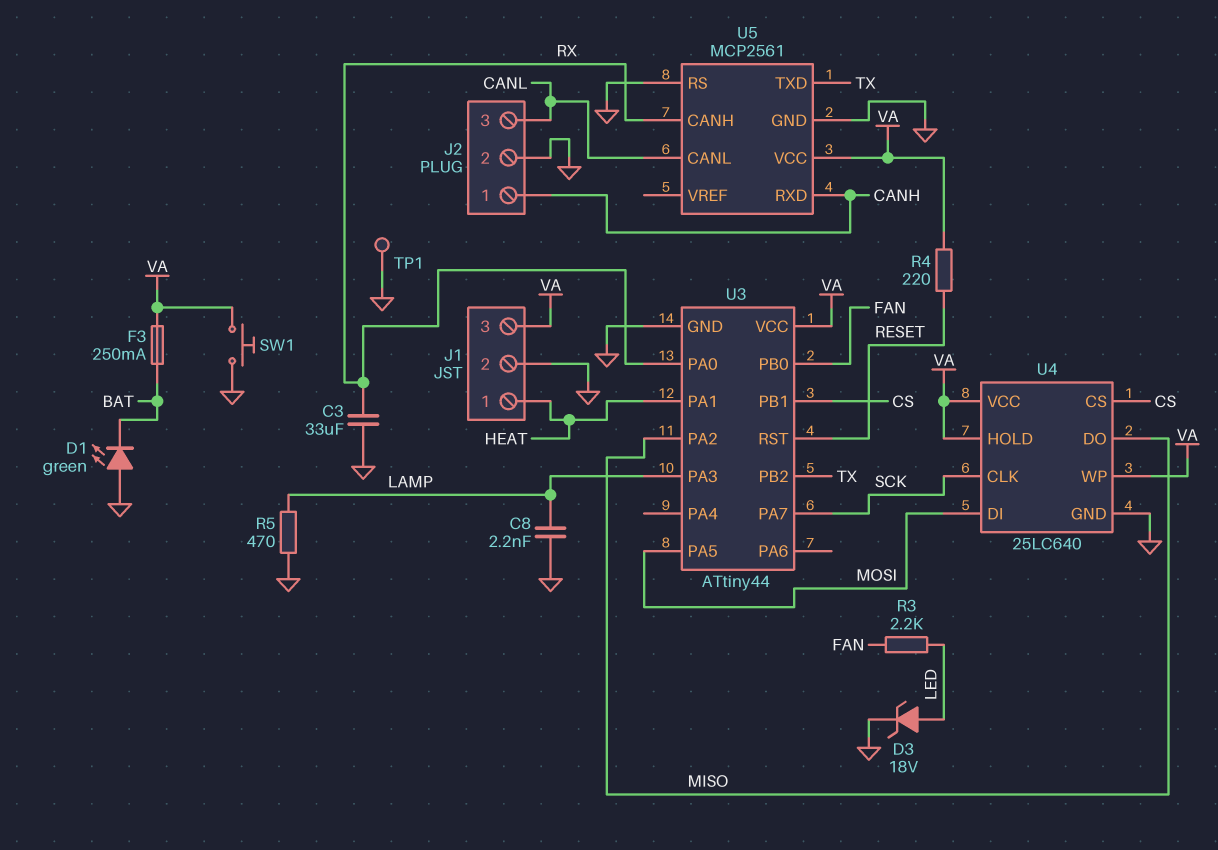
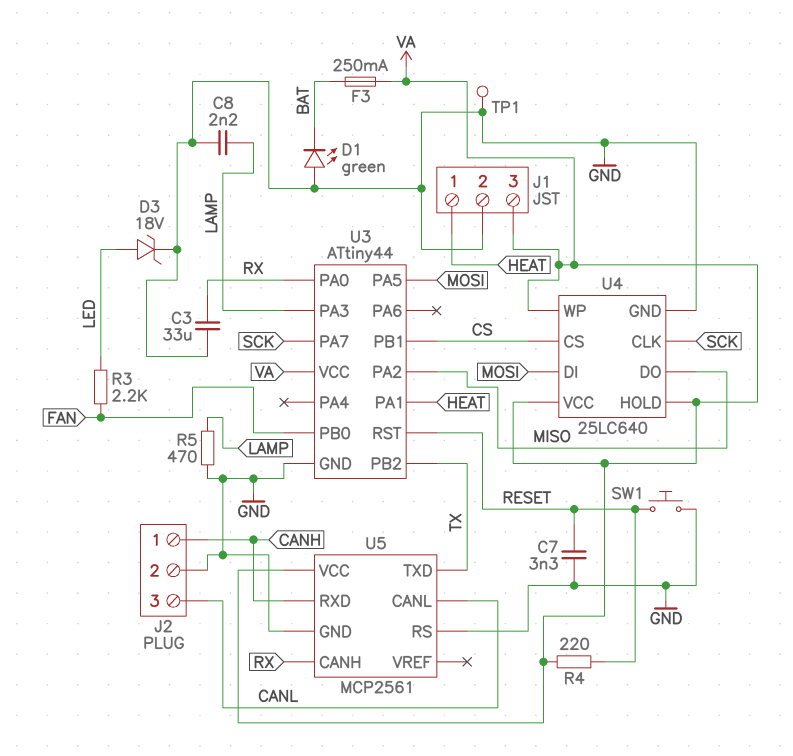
C7: none -> 3.3nF (GND, RESET)
SW1: button (GND, VA) -> button (GND, RESET)

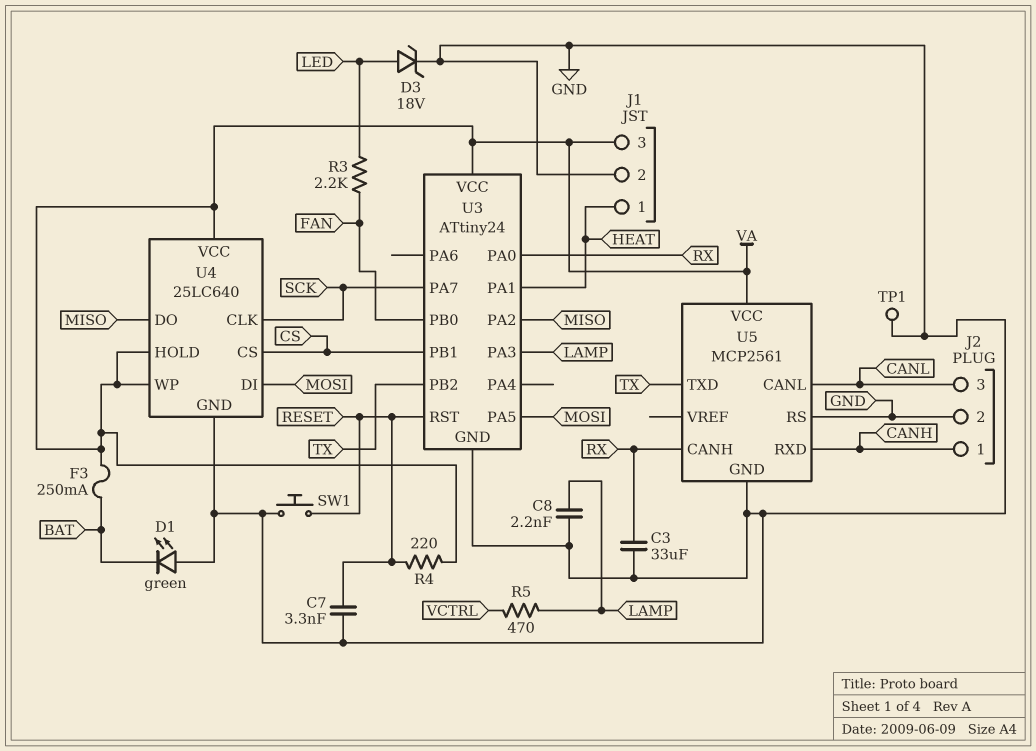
R5: 470 (GND, LAMP) -> 470 (LAMP, VCTRL)
U3: ATtiny44 -> ATtiny24

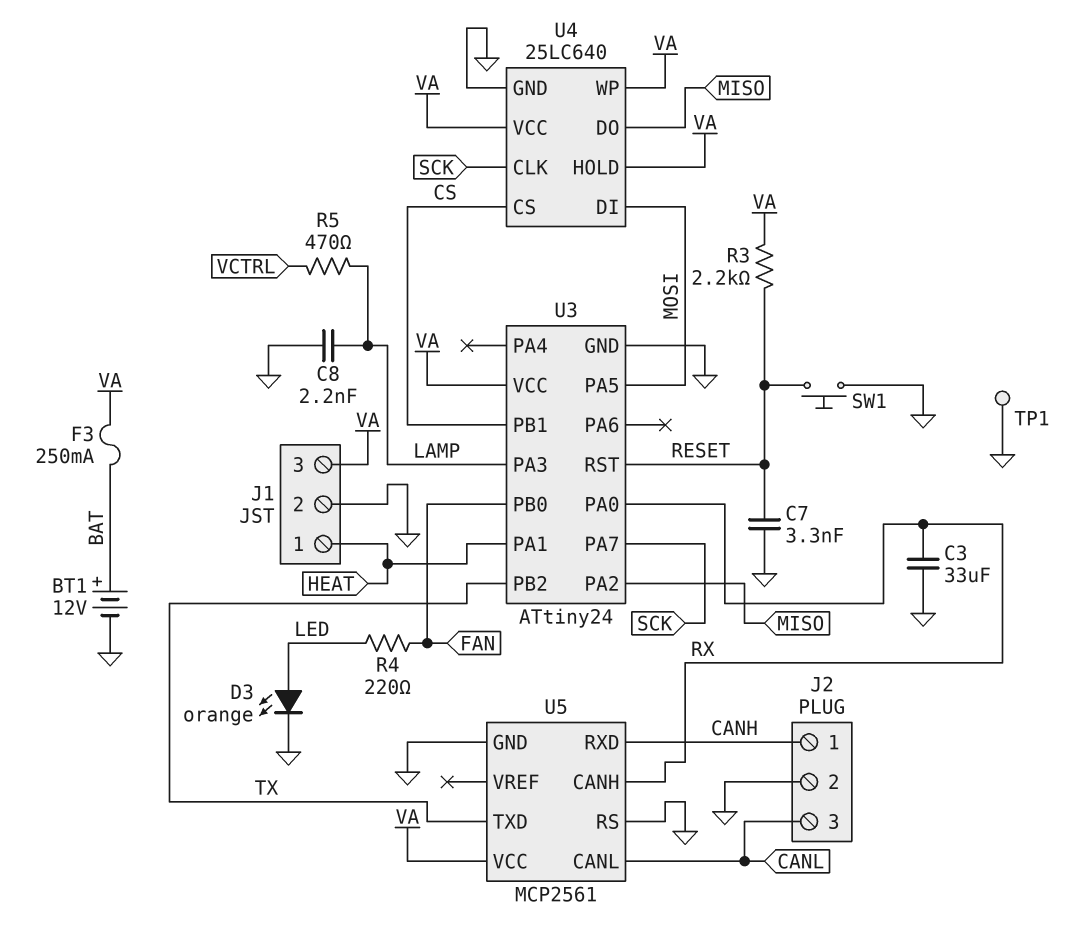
BT1: none -> 12V (plus BAT, minus GND)
D1: LED green (A GND, K BAT) -> none
D3: zener 18V (A LED, K GND) -> LED orange (A LED, K GND)
R3: 2.2k (FAN, LED) -> 2.2k (RESET, VA)
R4: 220 (RESET, VA) -> 220 (FAN, LED)

